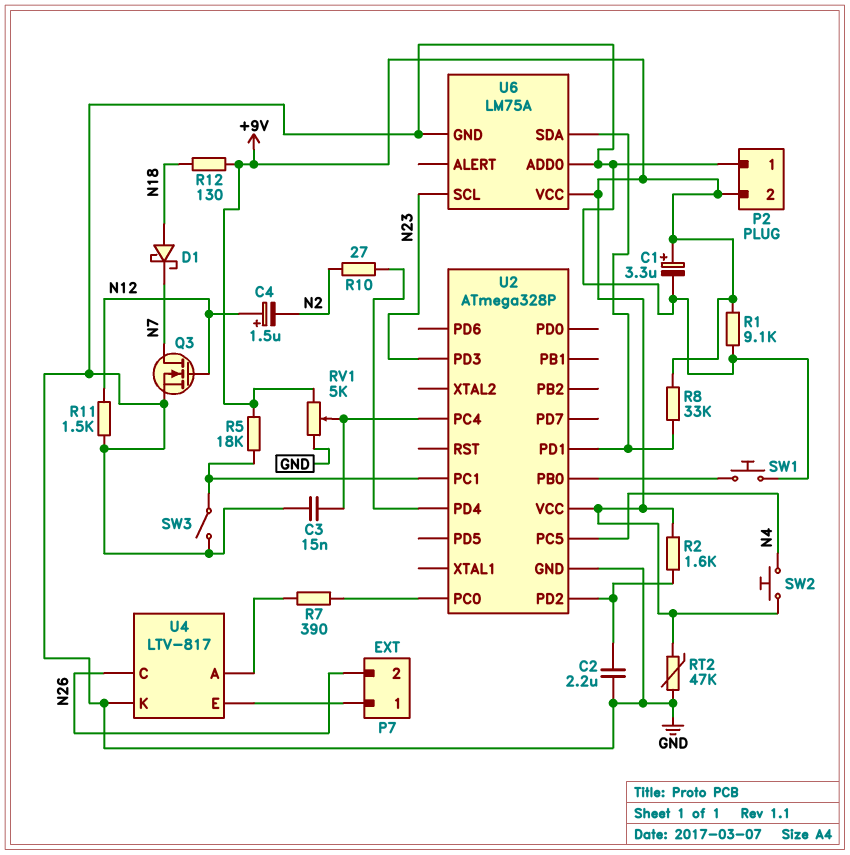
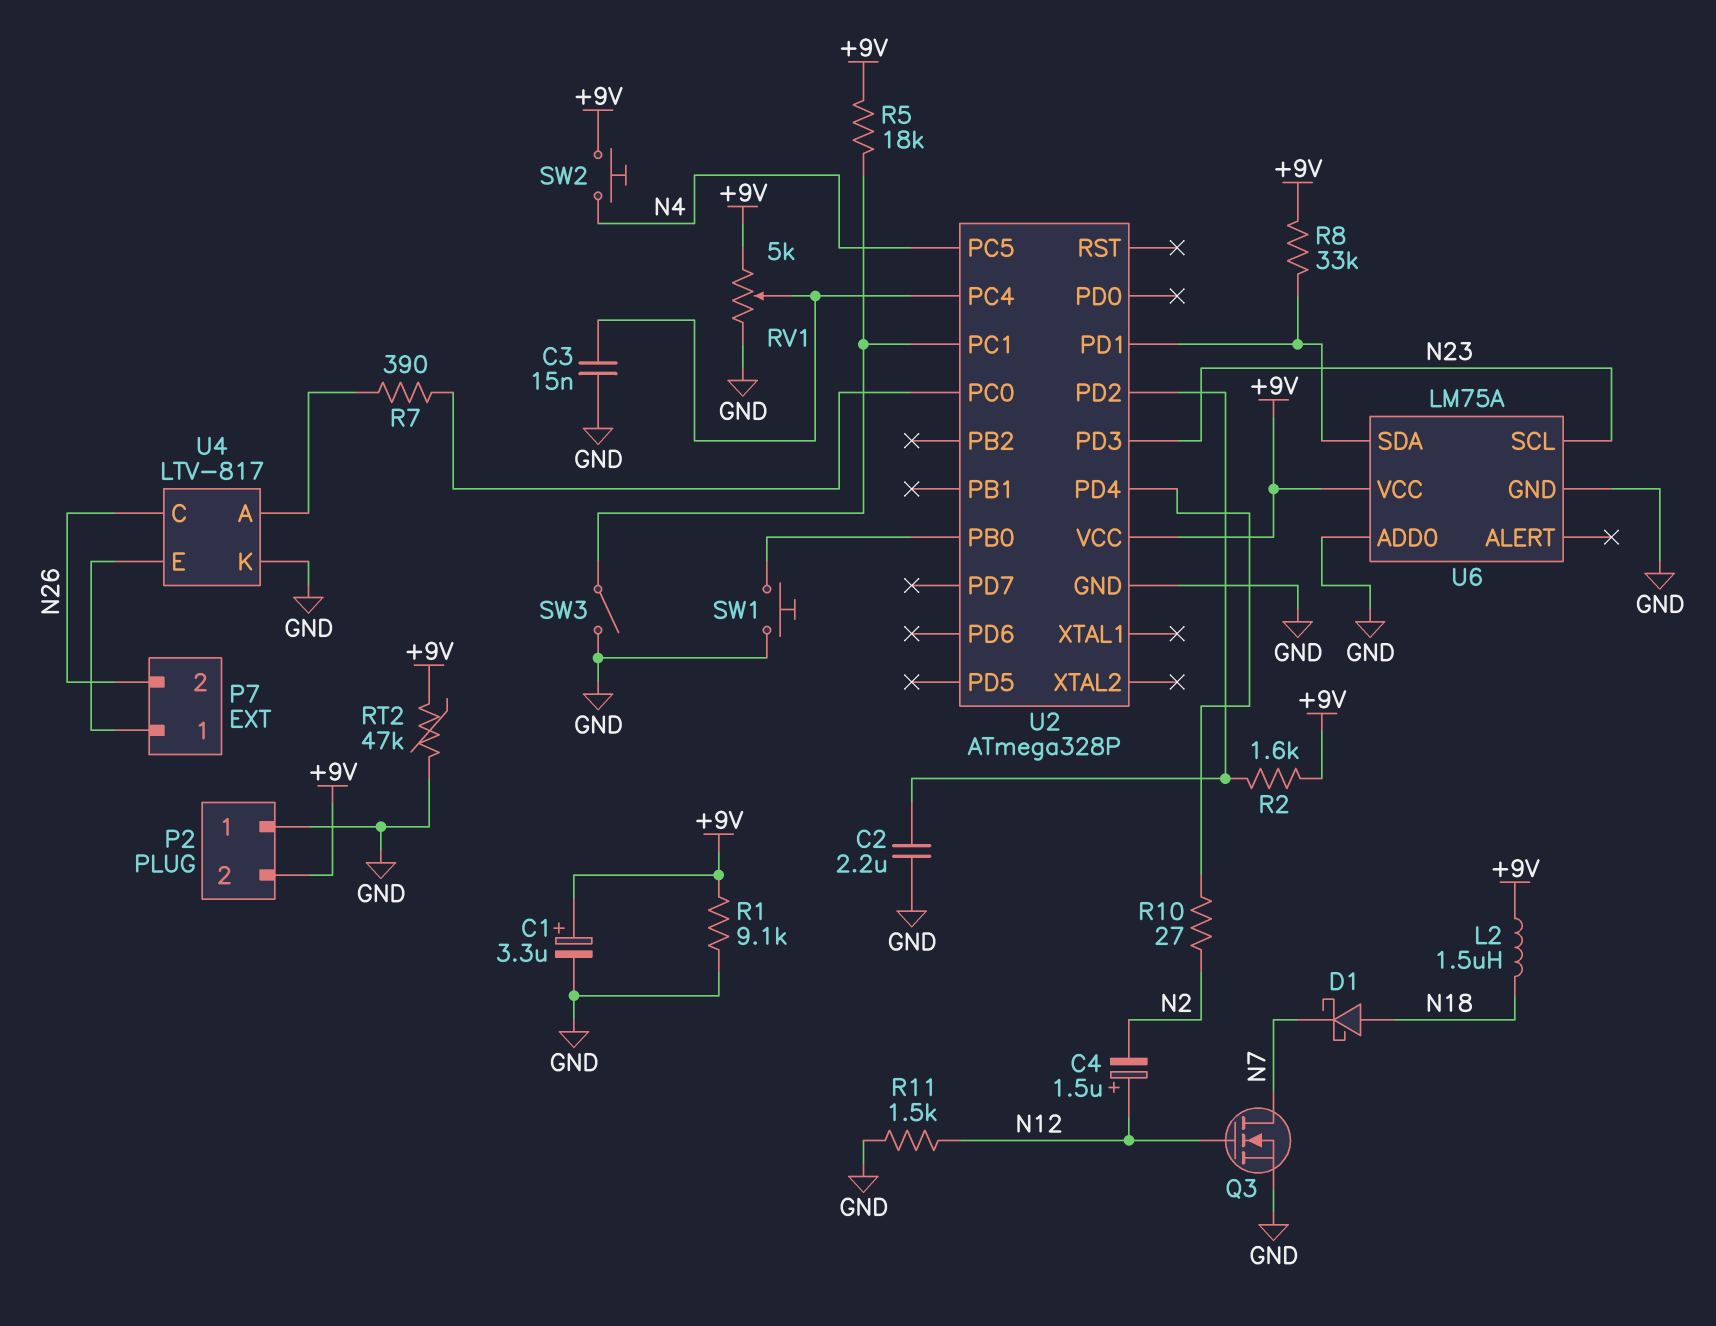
L2: none -> 1.5uH (+9V, N18)
R12: 130 (+9V, N18) -> none

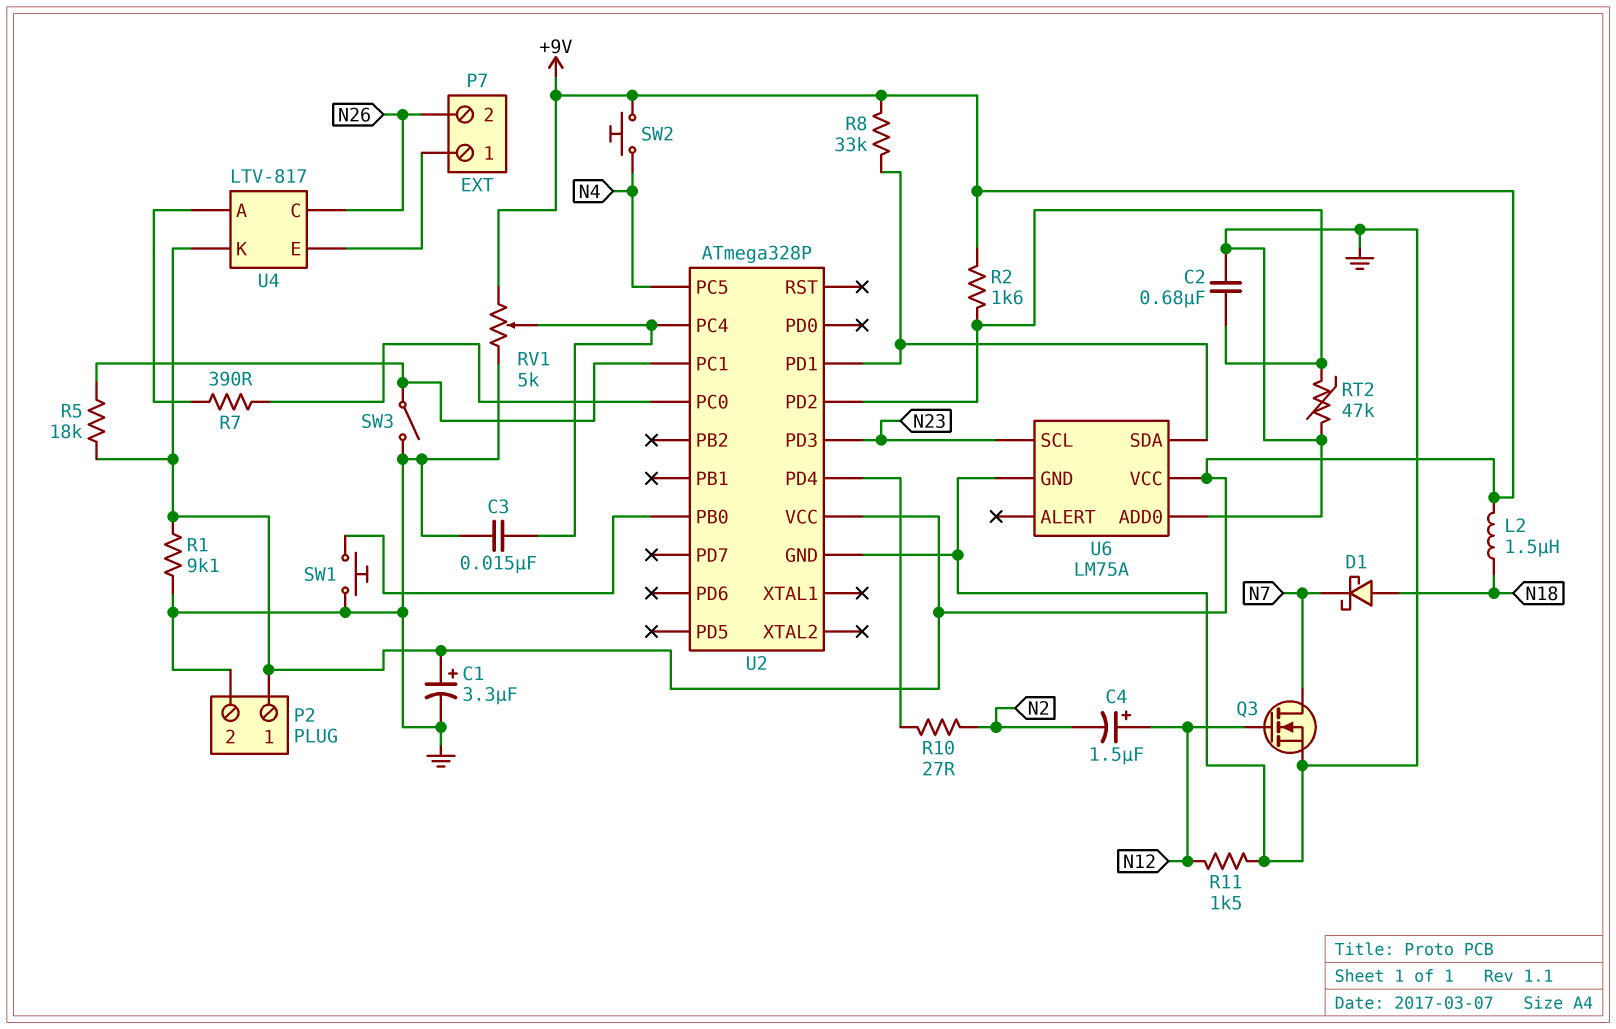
C2: 2.2uF (GND, U2/PD2) -> 680nF (GND, U2/PD2)
P2 pin 1: GND -> +9V
P2 pin 2: +9V -> GND
RT2: 47k (+9V, GND) -> 47k (GND, U2/PD2)
U4 pin K: GND -> +9V

